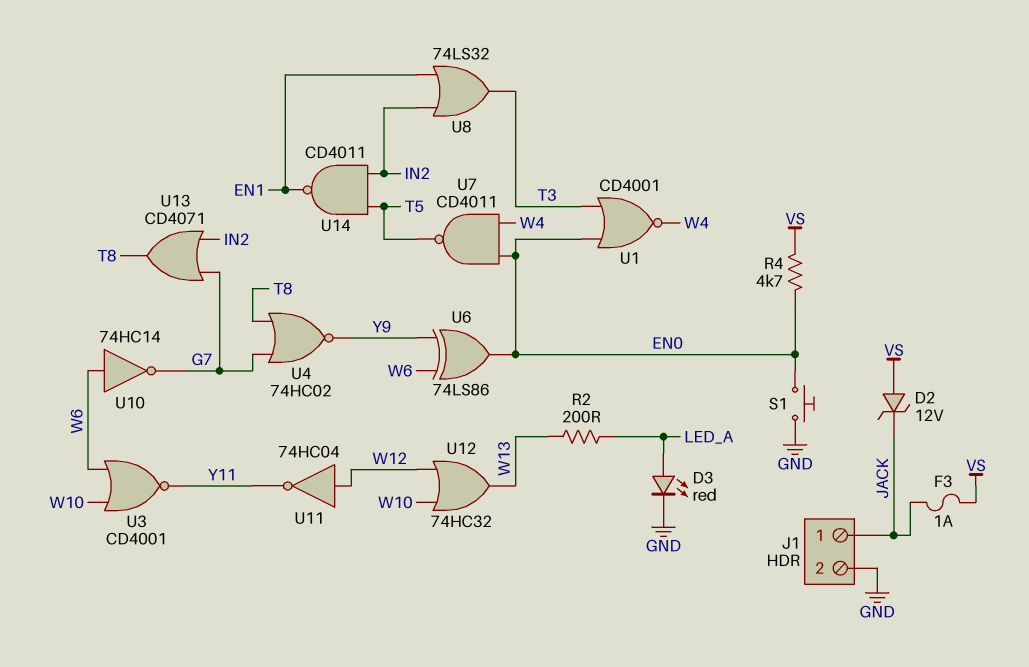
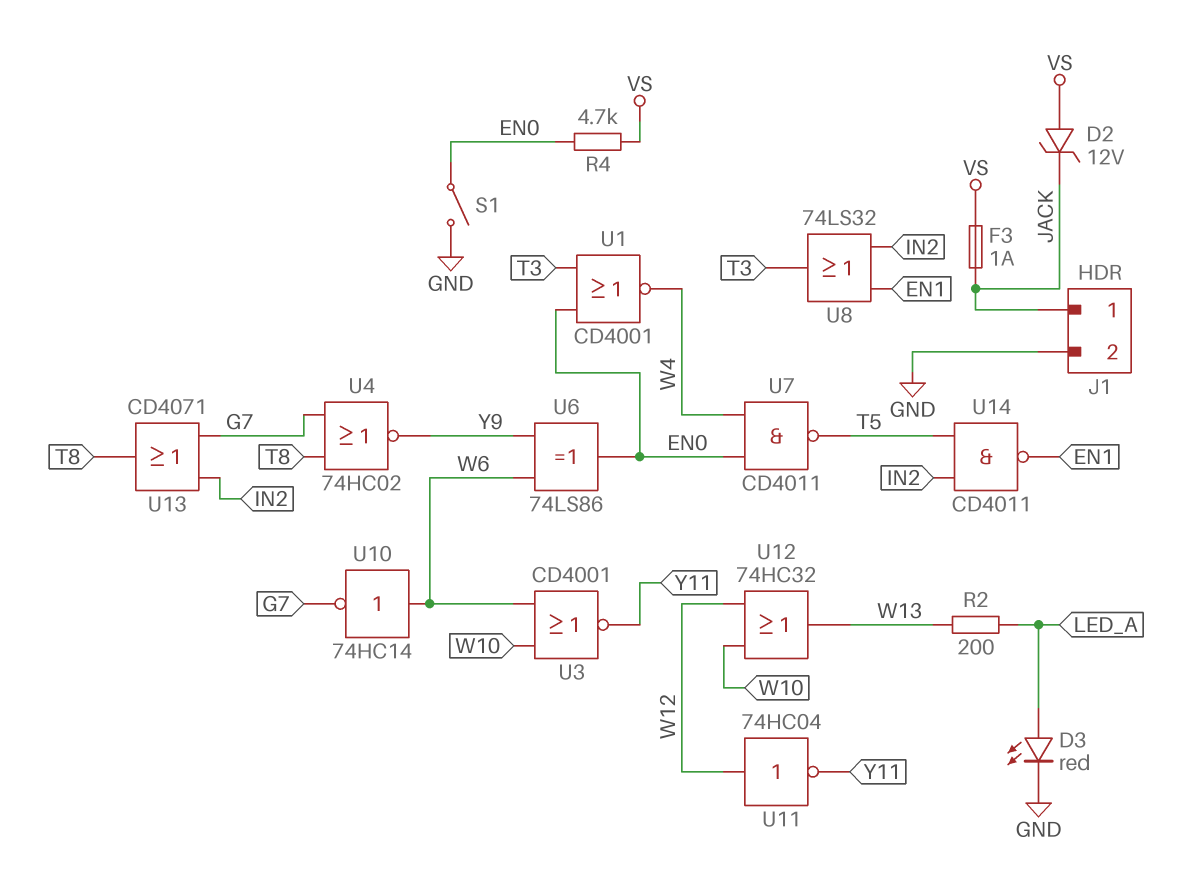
S1: button (EN0, GND) -> switch (EN0, GND)

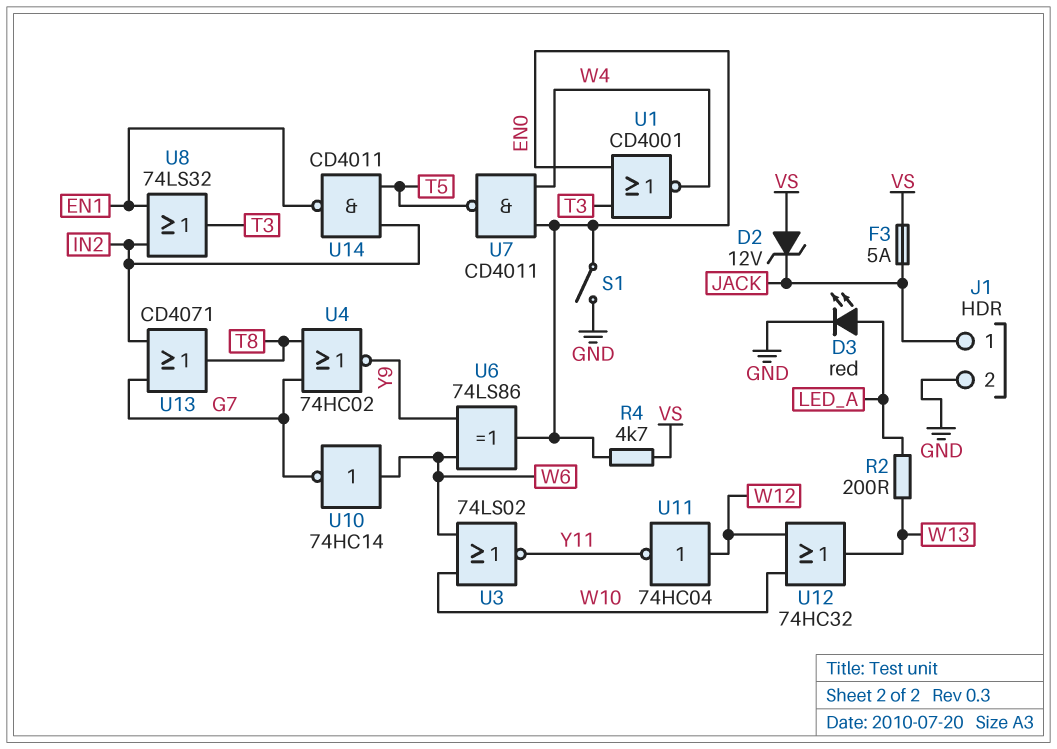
F3: 1A (JACK, VS) -> 5A (JACK, VS)
U3: NOR CD4001 (in W6, in W10, out Y11) -> NOR 74LS02 (in W6, in W10, out Y11)

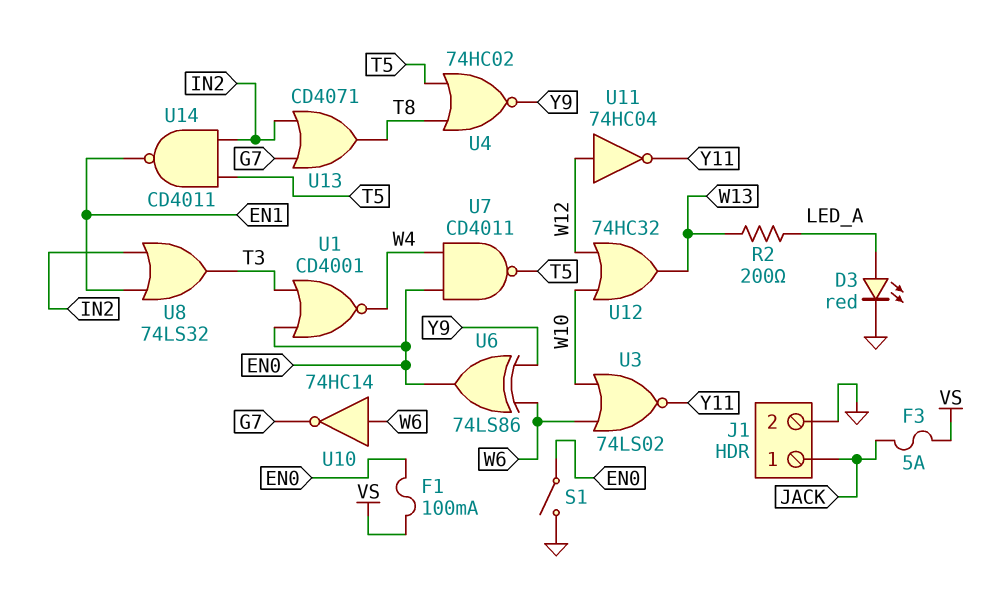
D2: zener 12V (A VS, K JACK) -> none
F1: none -> 100mA (EN0, VS)
R4: 4.7k (EN0, VS) -> none
U4: NOR 74HC02 (in G7, in T8, out Y9) -> NOR 74HC02 (in T5, in T8, out Y9)

